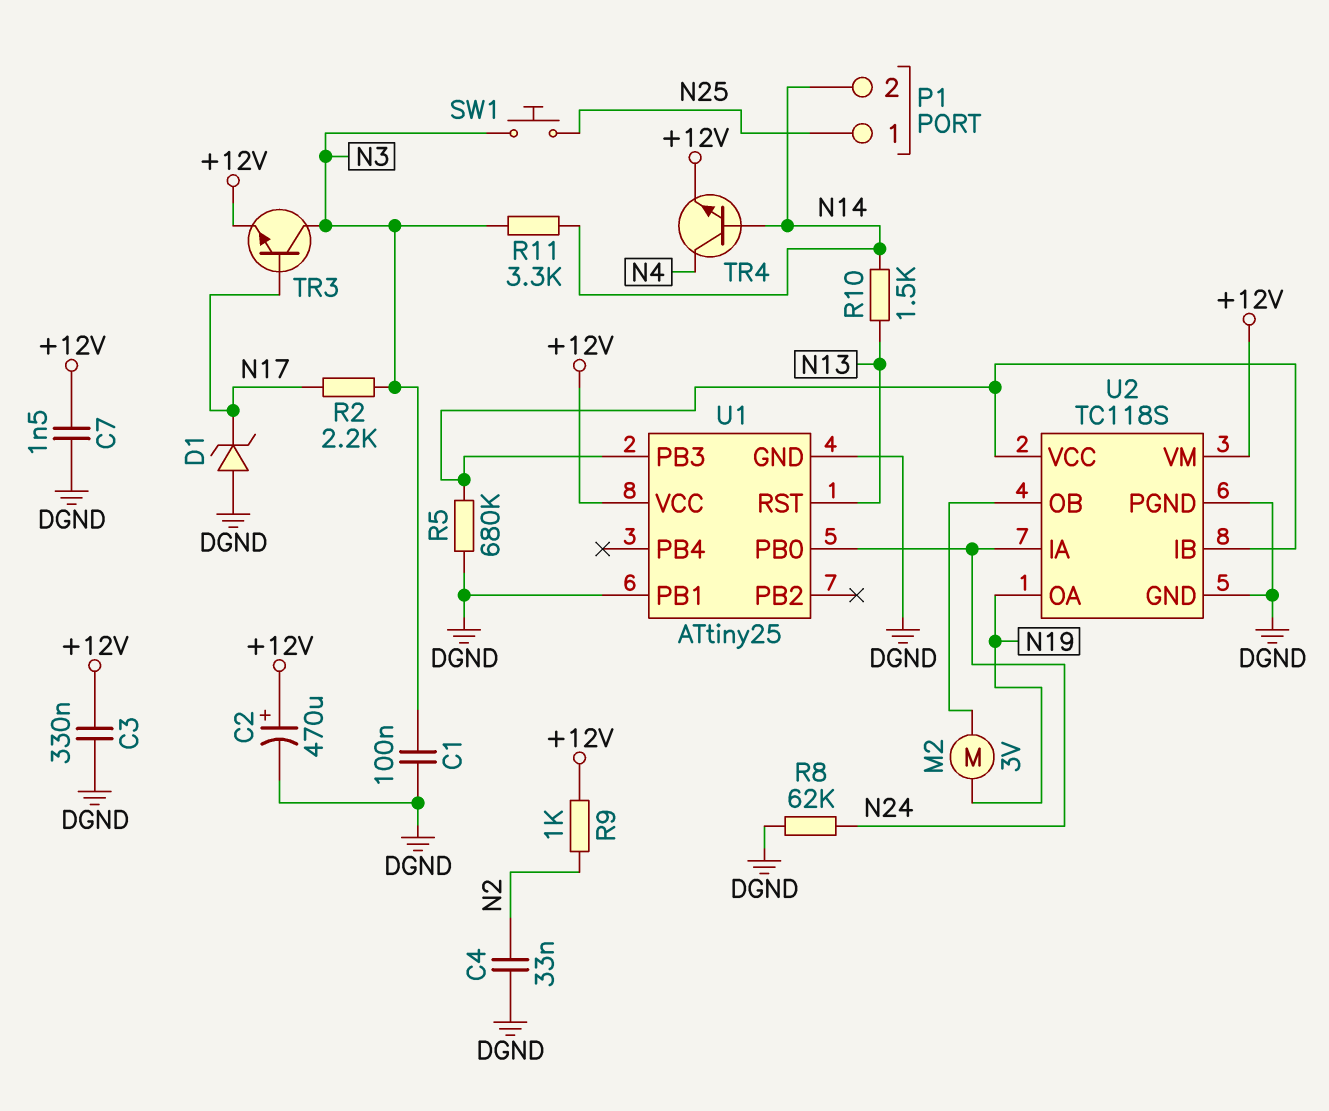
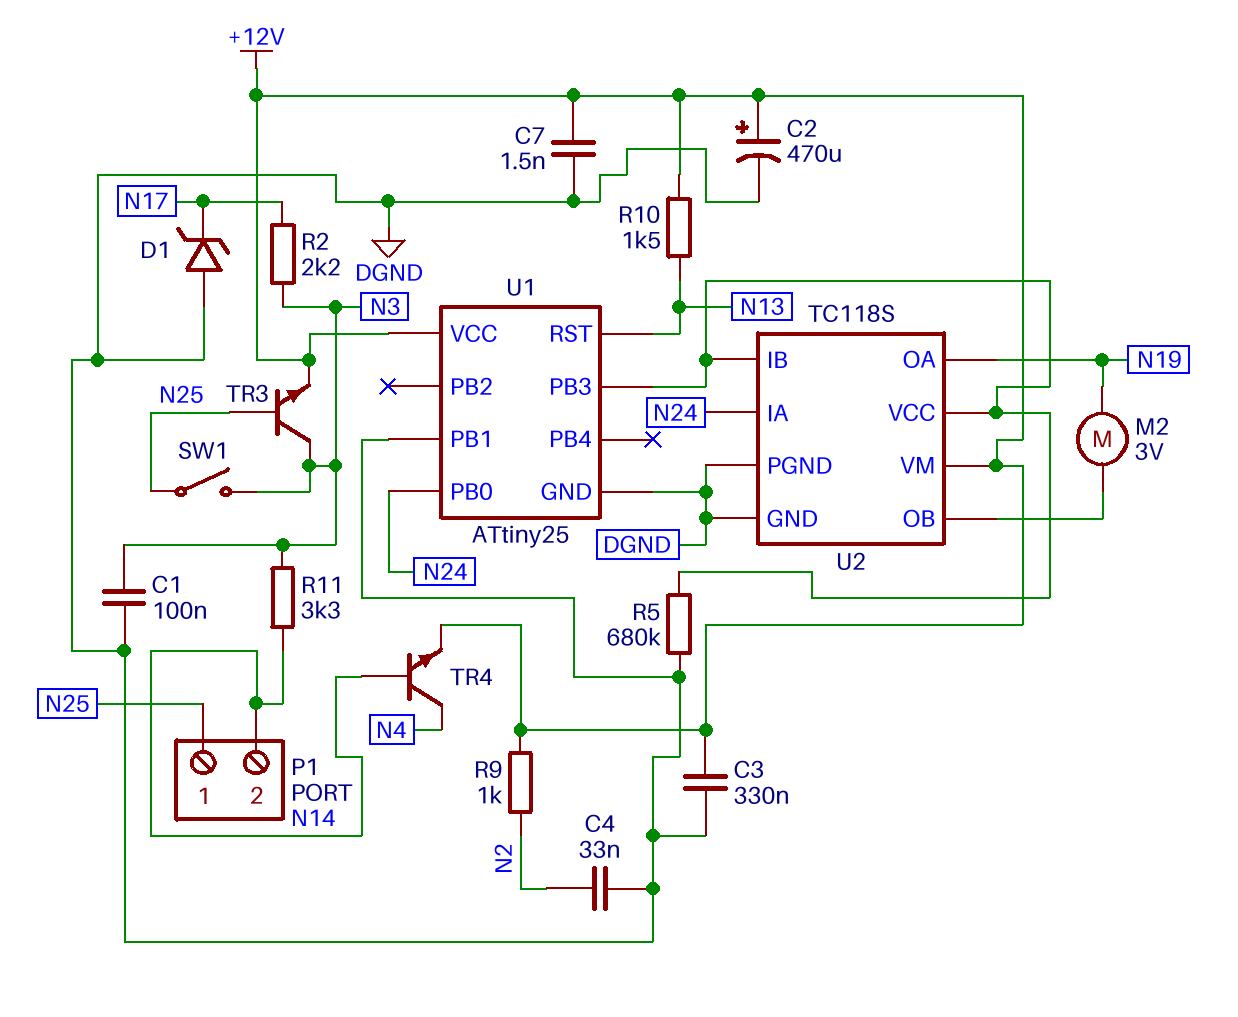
R8: 62k (DGND, N24) -> none
R10: 1.5k (N13, N14) -> 1.5k (+12V, N13)
SW1: button (N3, N25) -> switch (N3, N25)
TR3: NPN (B N17, C N3, E +12V) -> NPN (B N25, C N3, E +12V)

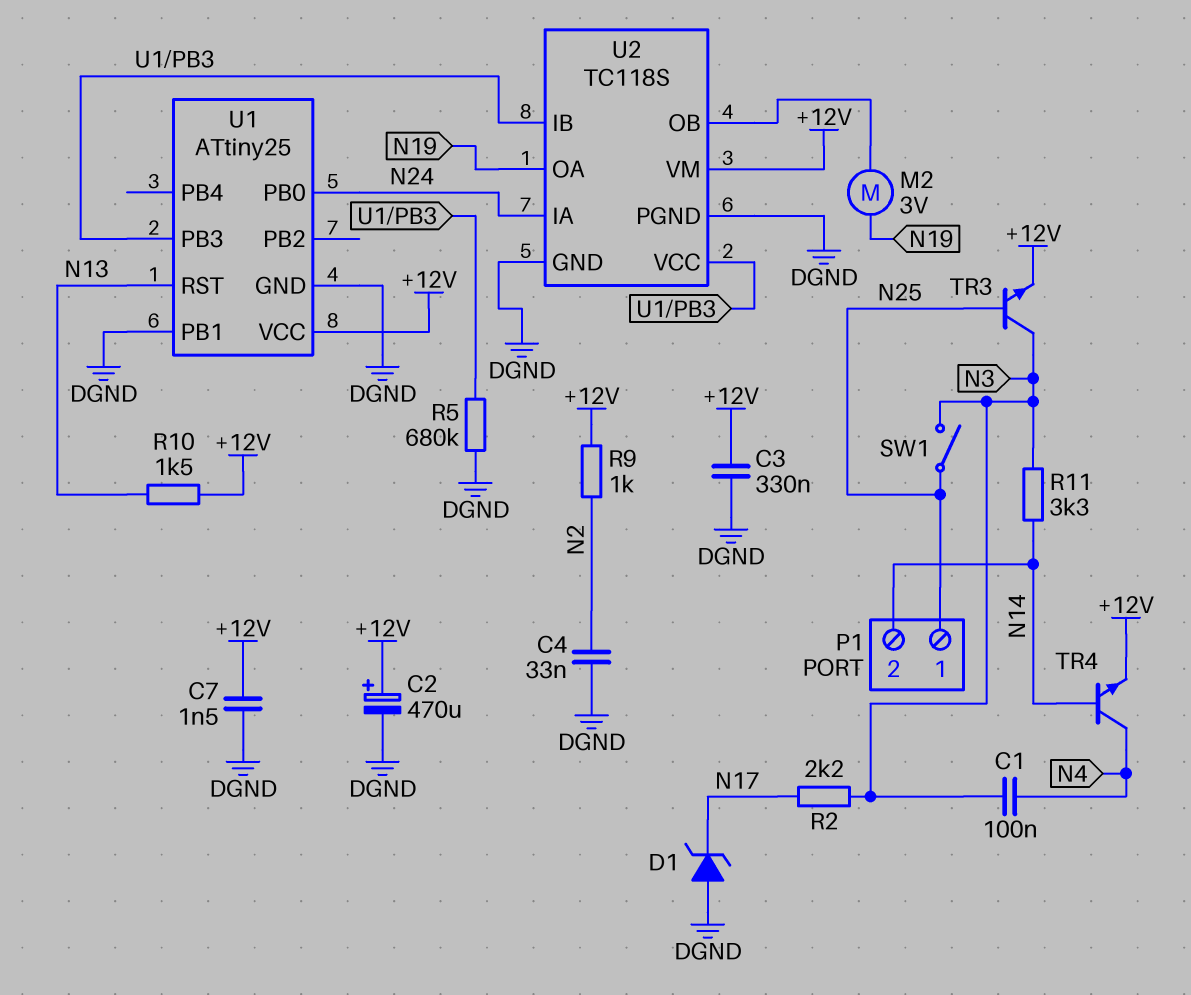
C1: 100nF (DGND, N3) -> 100nF (N3, N4)

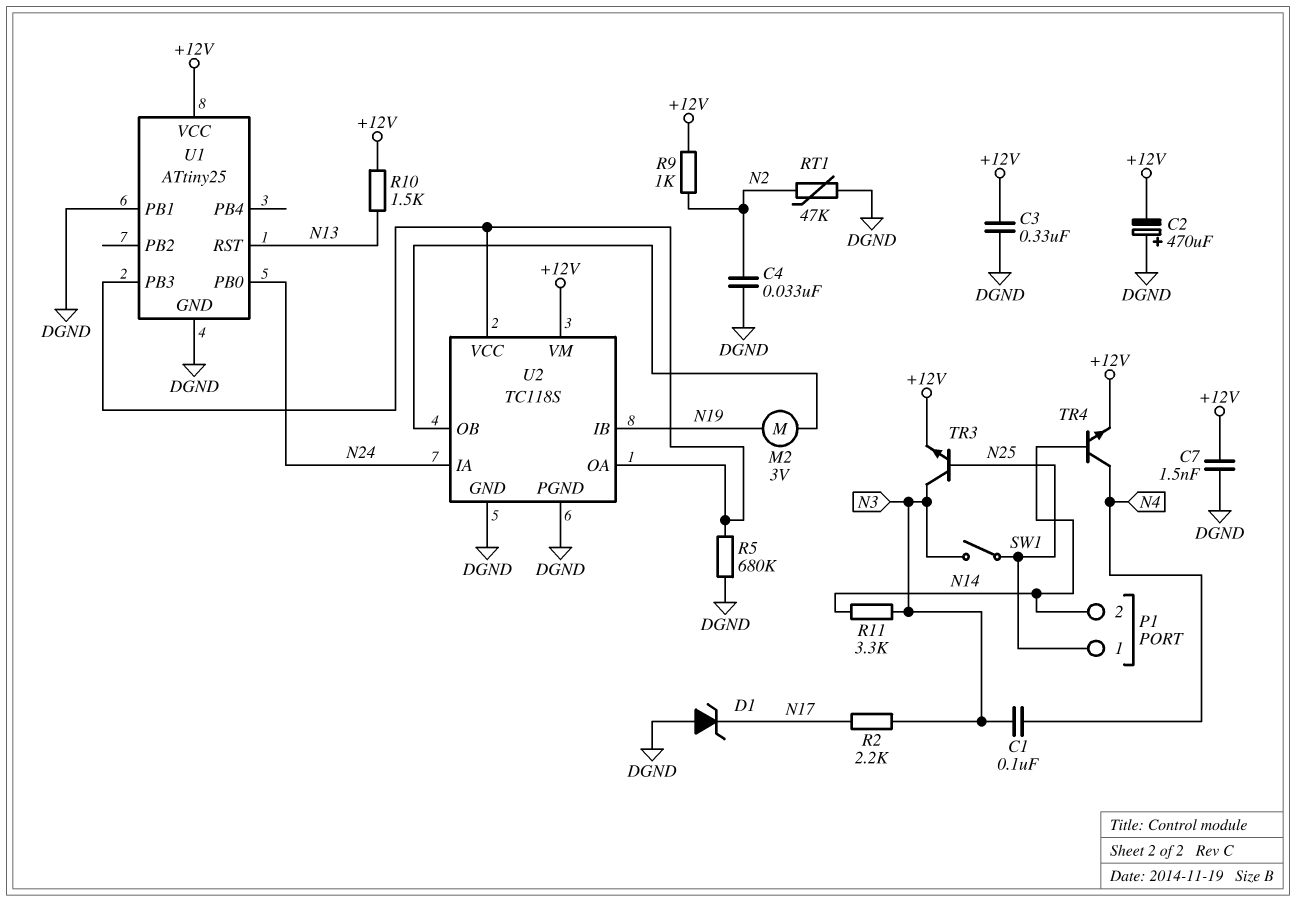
C2: 470uF (plus +12V, minus DGND) -> 470uF (plus DGND, minus +12V)
RT1: none -> 47k (DGND, N2)
U2 pin IB: U1/PB3 -> N19
U2 pin OA: N19 -> U1/PB3

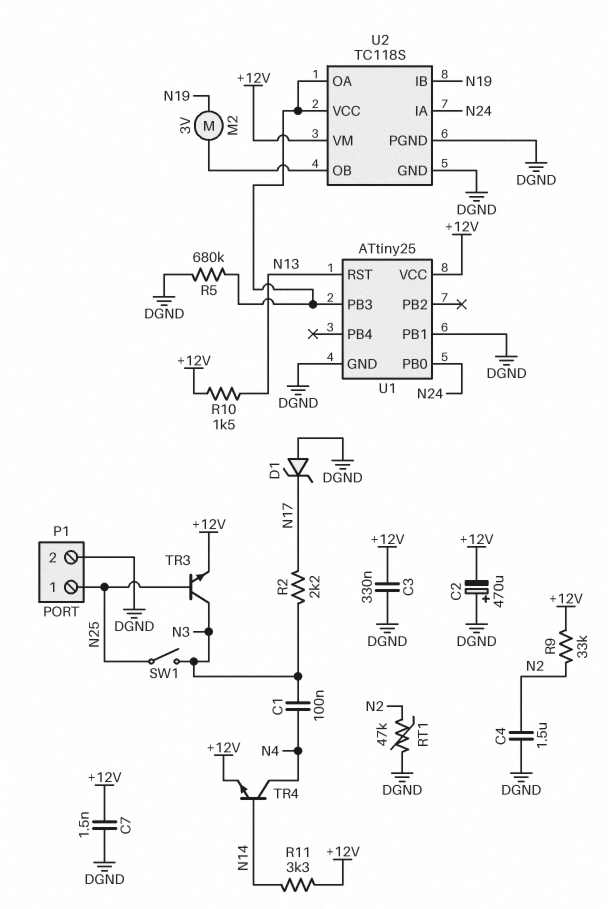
C4: 33nF (DGND, N2) -> 1.5uF (DGND, N2)
P1 pin 2: N14 -> DGND
R9: 1k (+12V, N2) -> 33k (+12V, N2)
R11: 3.3k (N3, N14) -> 3.3k (+12V, N14)

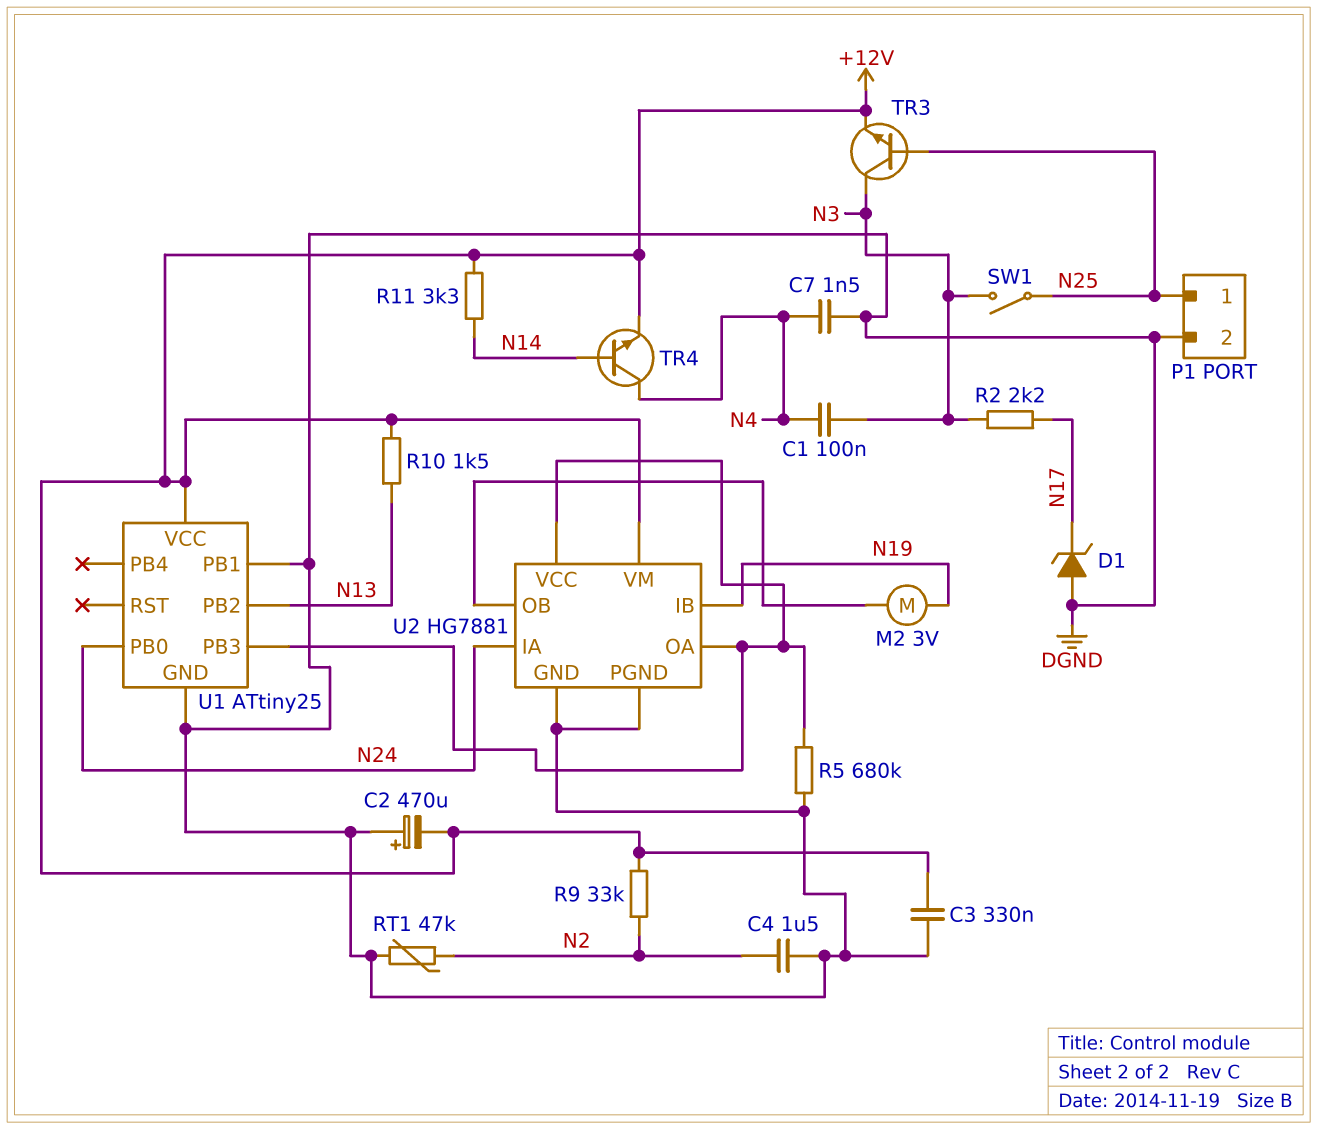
C7: 1.5nF (+12V, DGND) -> 1.5nF (DGND, N4)
U1 pin PB2: none -> N13
U1 pin RST: N13 -> none
U2: TC118S -> HG7881

